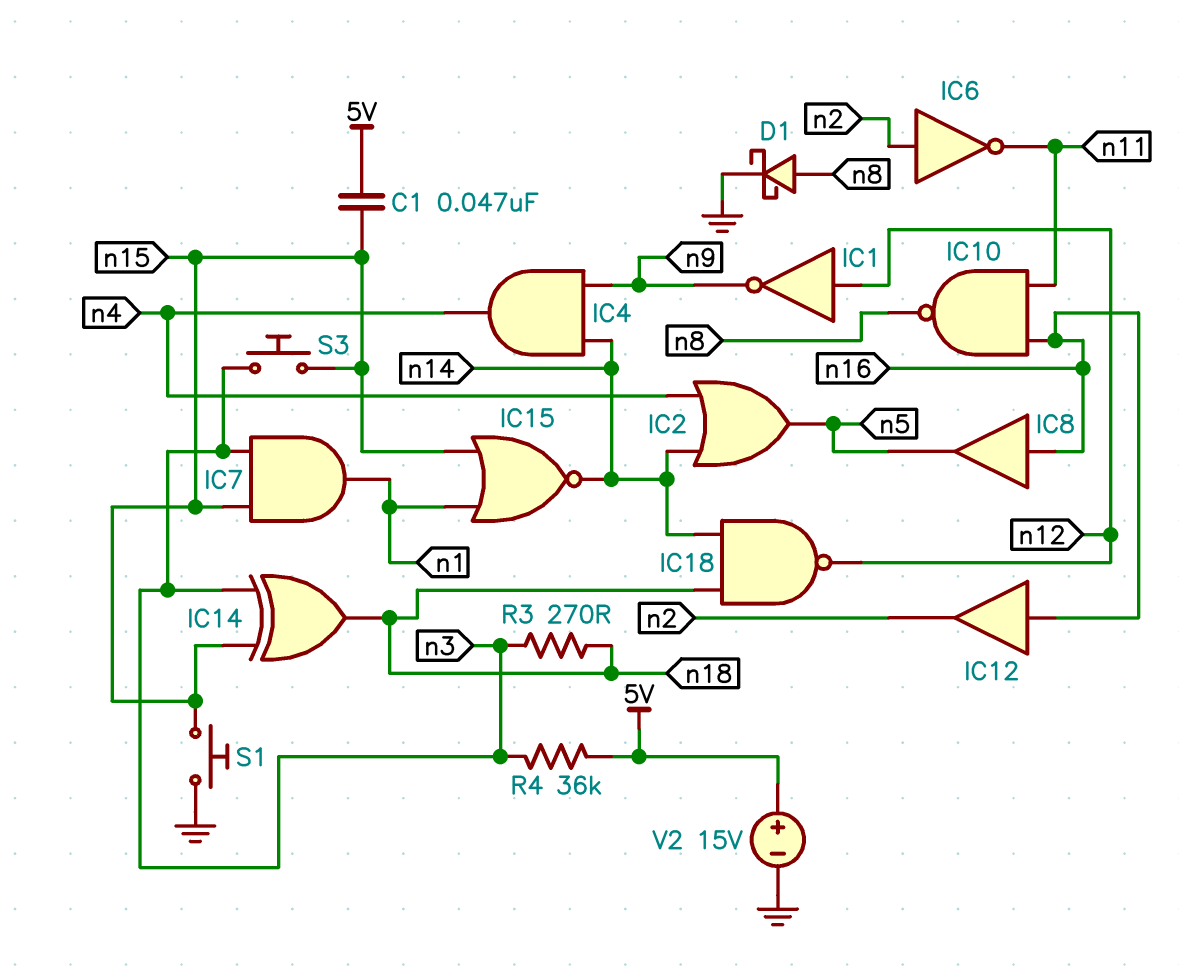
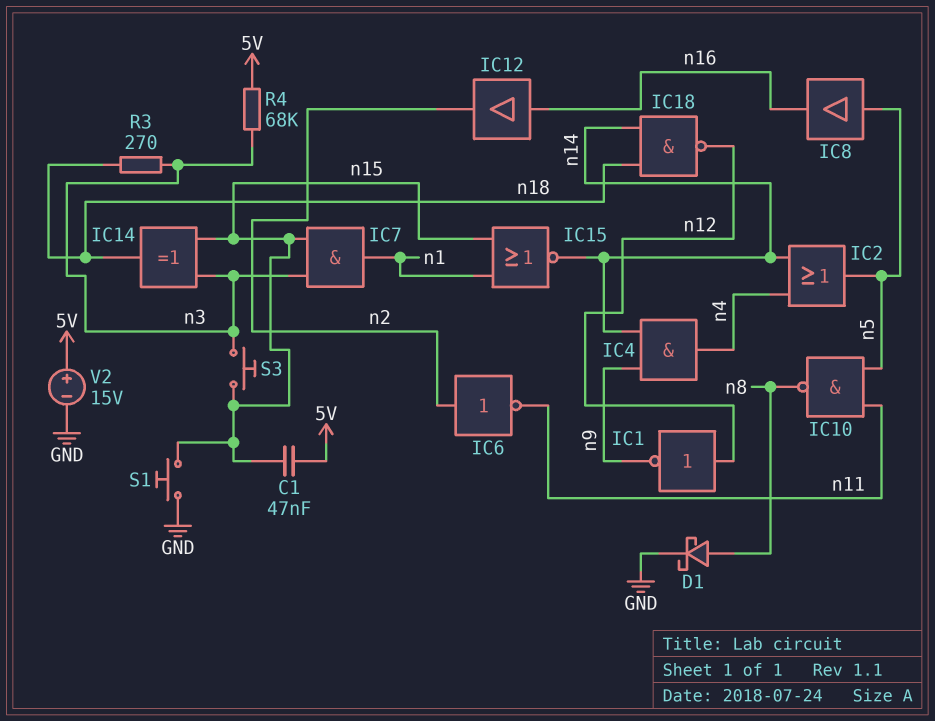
IC8: buffer (in n16, out n5) -> buffer (in n5, out n16)
IC10: NAND (in n11, in n16, out n8) -> NAND (in n5, in n11, out n8)
R4: 36k (5V, n3) -> 68k (5V, n3)

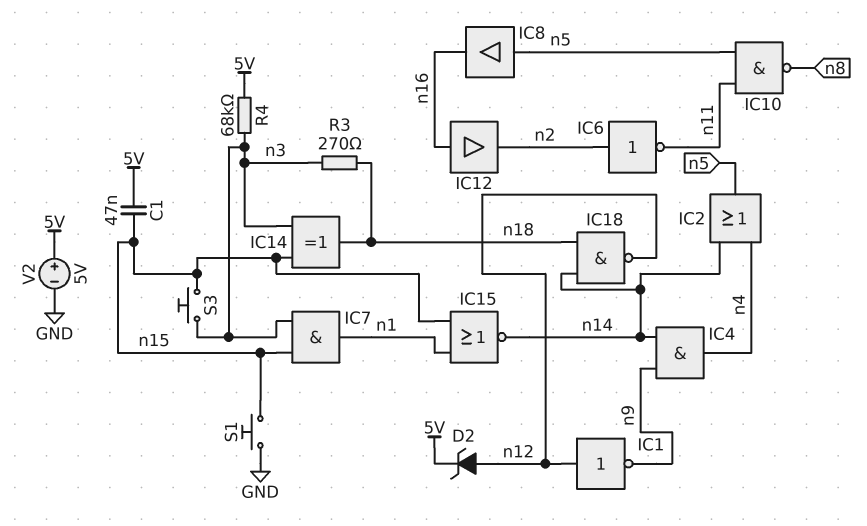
D1: schottky (A n8, K GND) -> none
D2: none -> zener (A n12, K 5V)
V2: 15V (plus 5V, minus GND) -> 5V (plus 5V, minus GND)

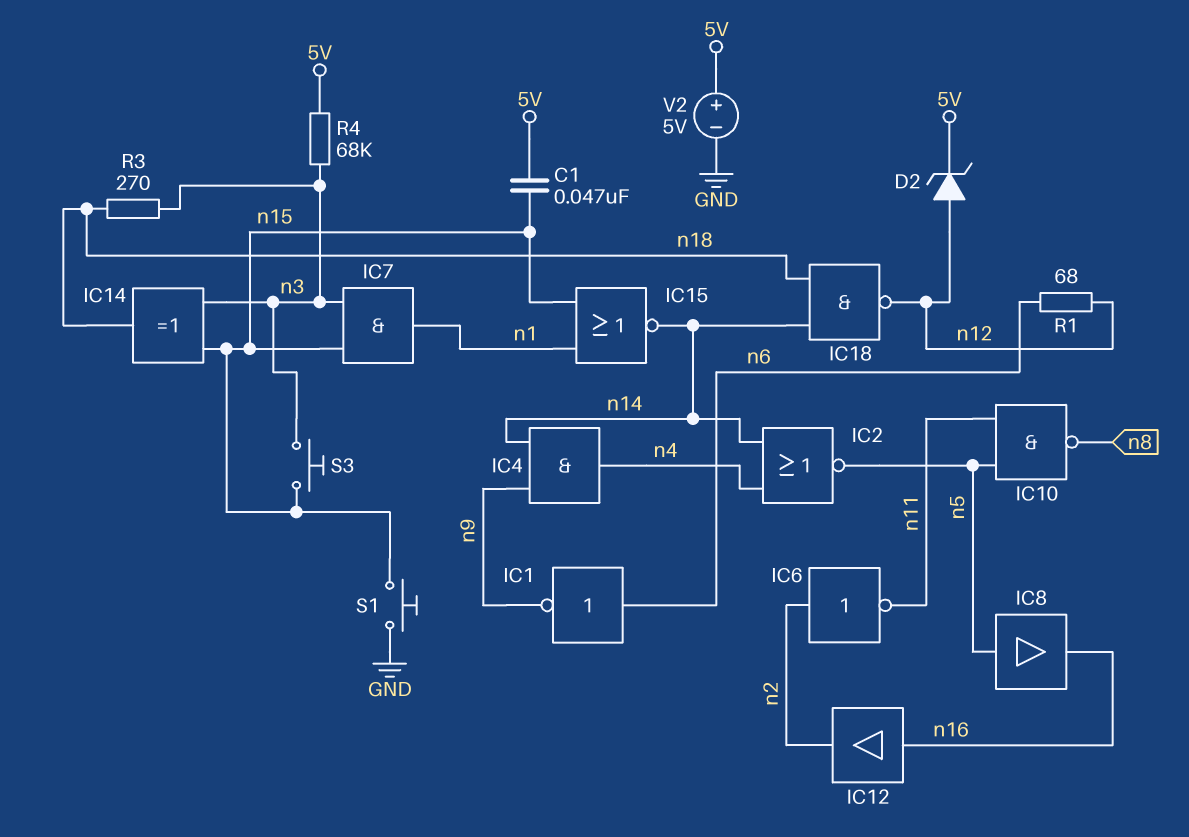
IC1: NOT (in n12, out n9) -> NOT (in n6, out n9)
IC2: OR (in n4, in n14, out n5) -> NOR (in n4, in n14, out n5)
R1: none -> 68 (n6, n12)

